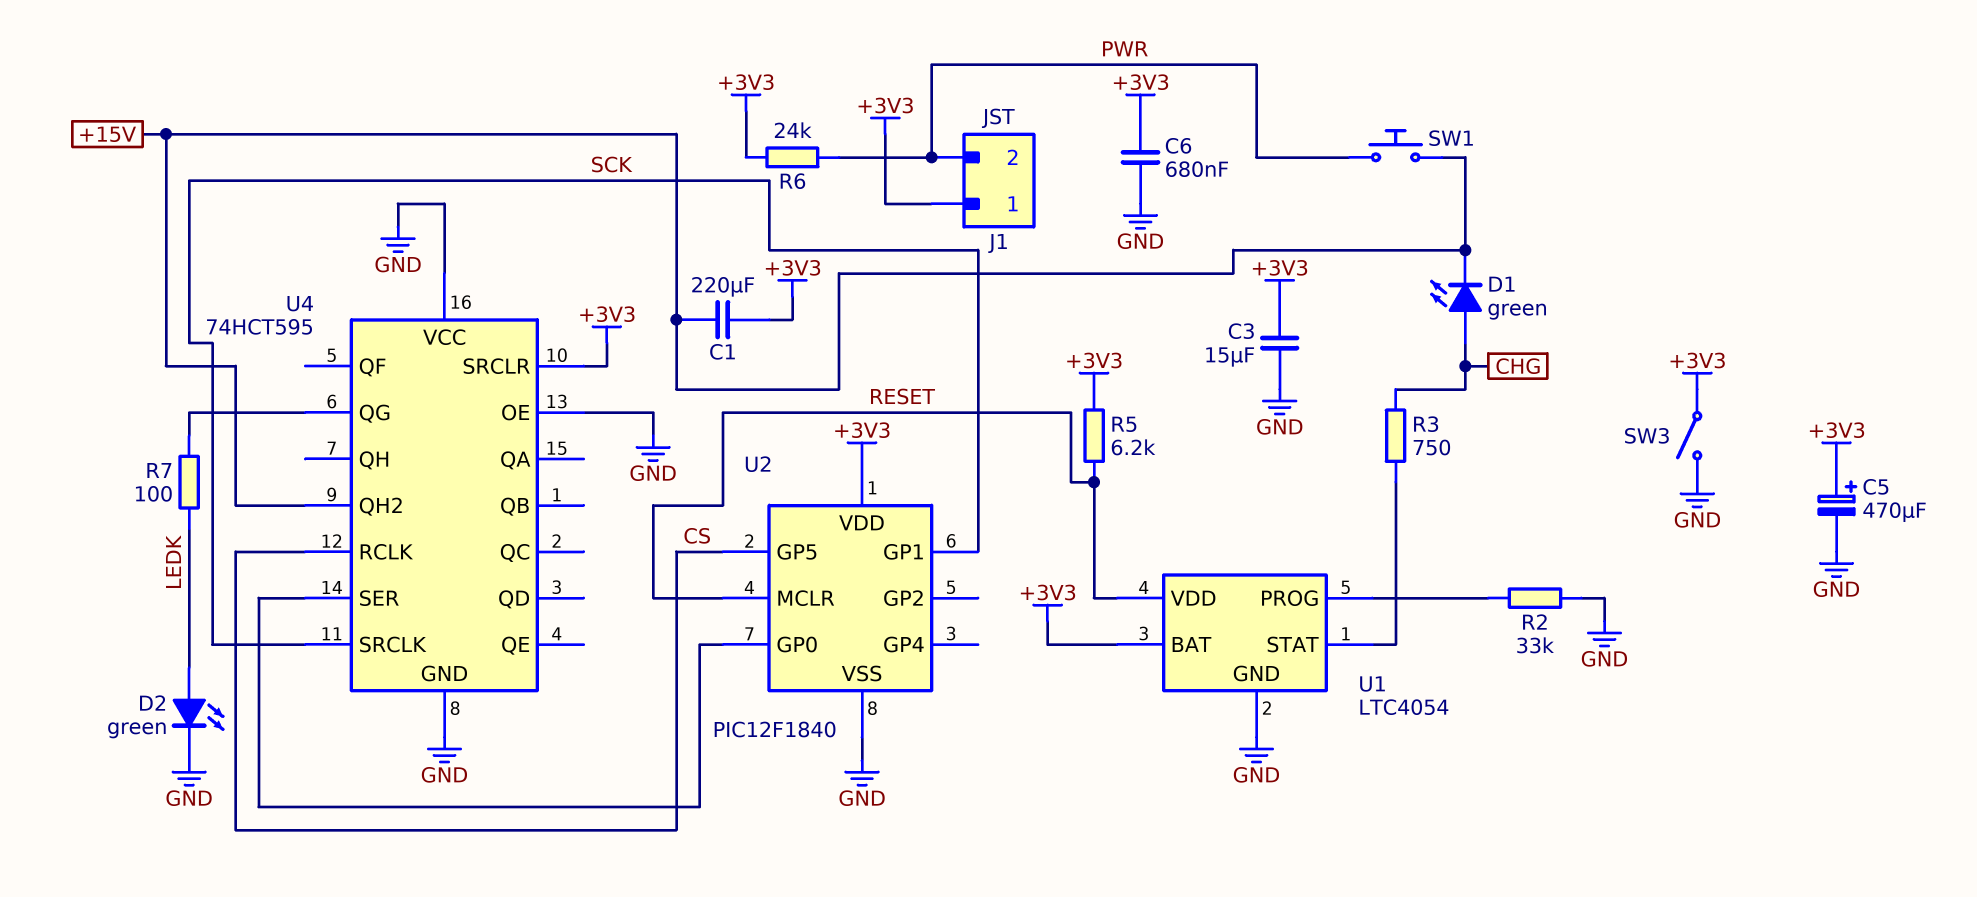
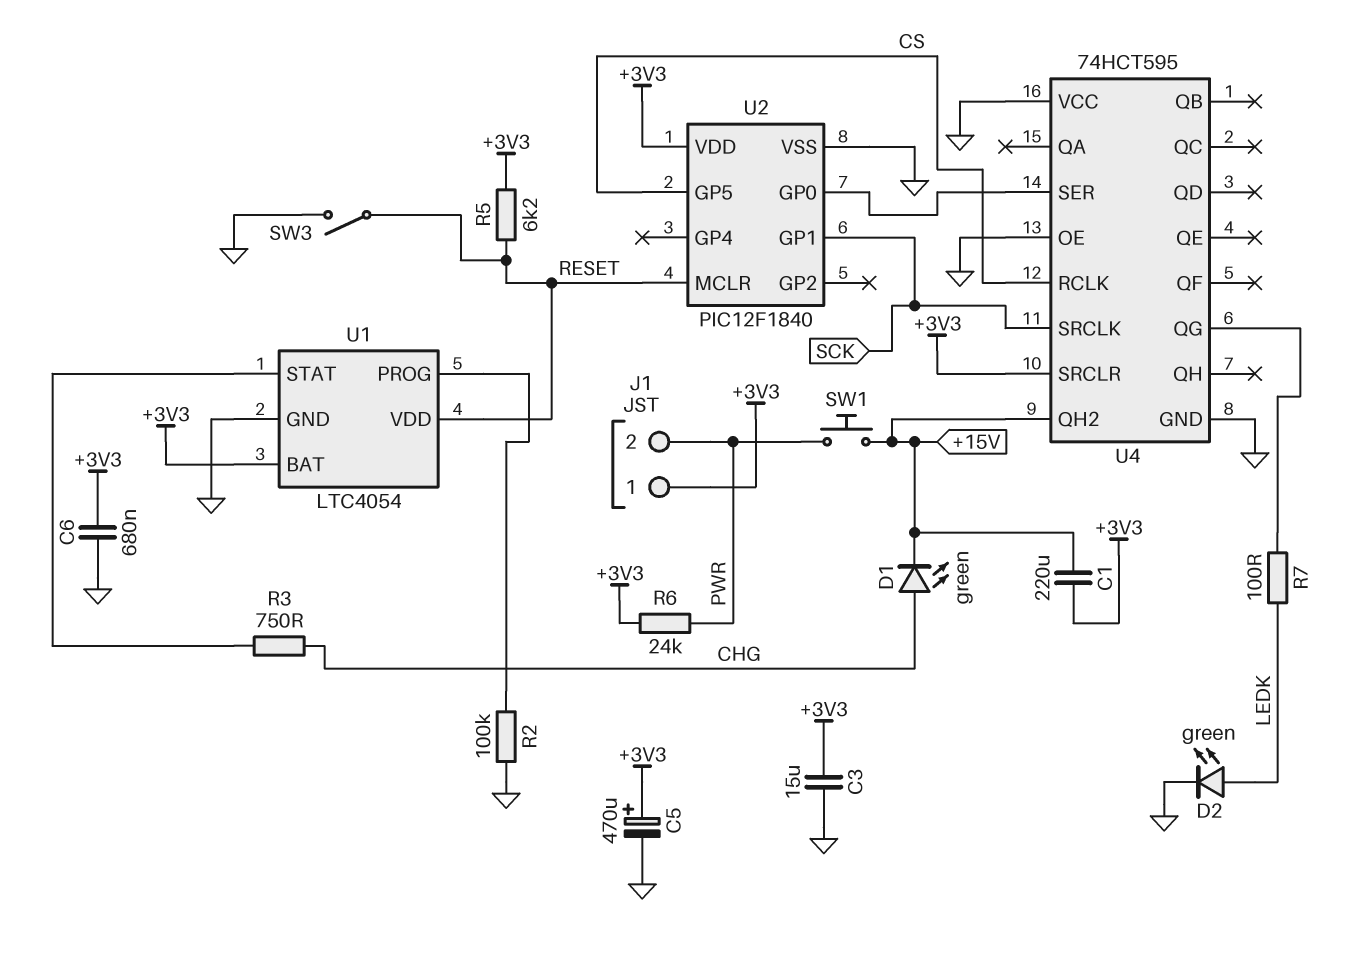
R2: 33k (GND, U1/PROG) -> 100k (GND, U1/PROG)
SW3: switch (+3V3, GND) -> switch (GND, RESET)

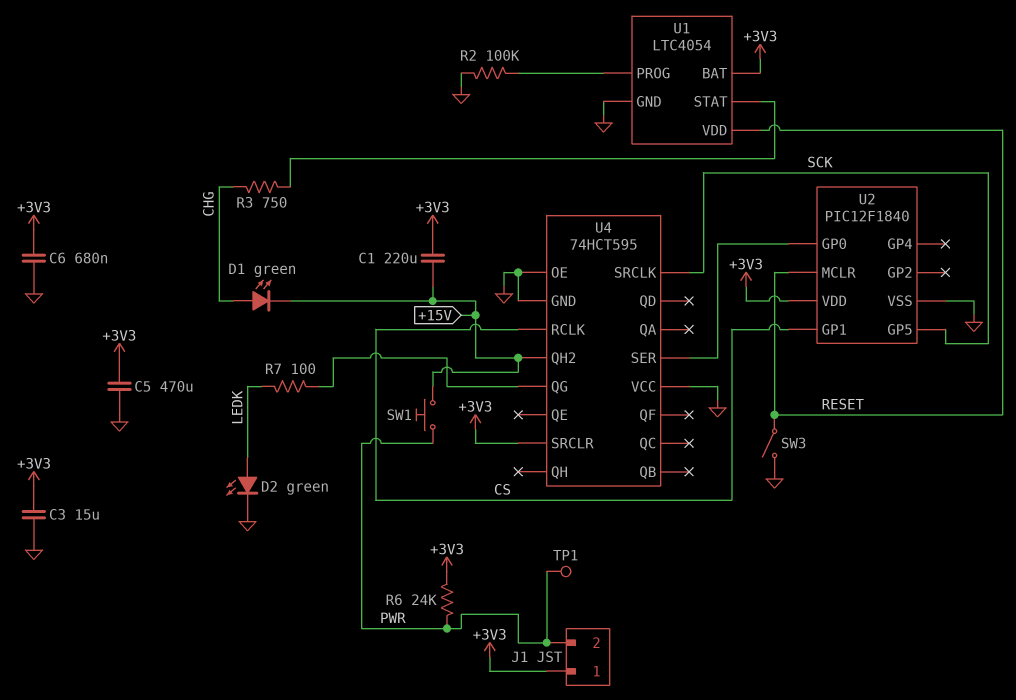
C5: 470uF (plus +3V3, minus GND) -> 470uF (+3V3, GND)
R5: 6.2k (+3V3, RESET) -> none
TP1: none -> test point (PWR)
U2 pin GP1: SCK -> CS
U2 pin GP5: CS -> SCK

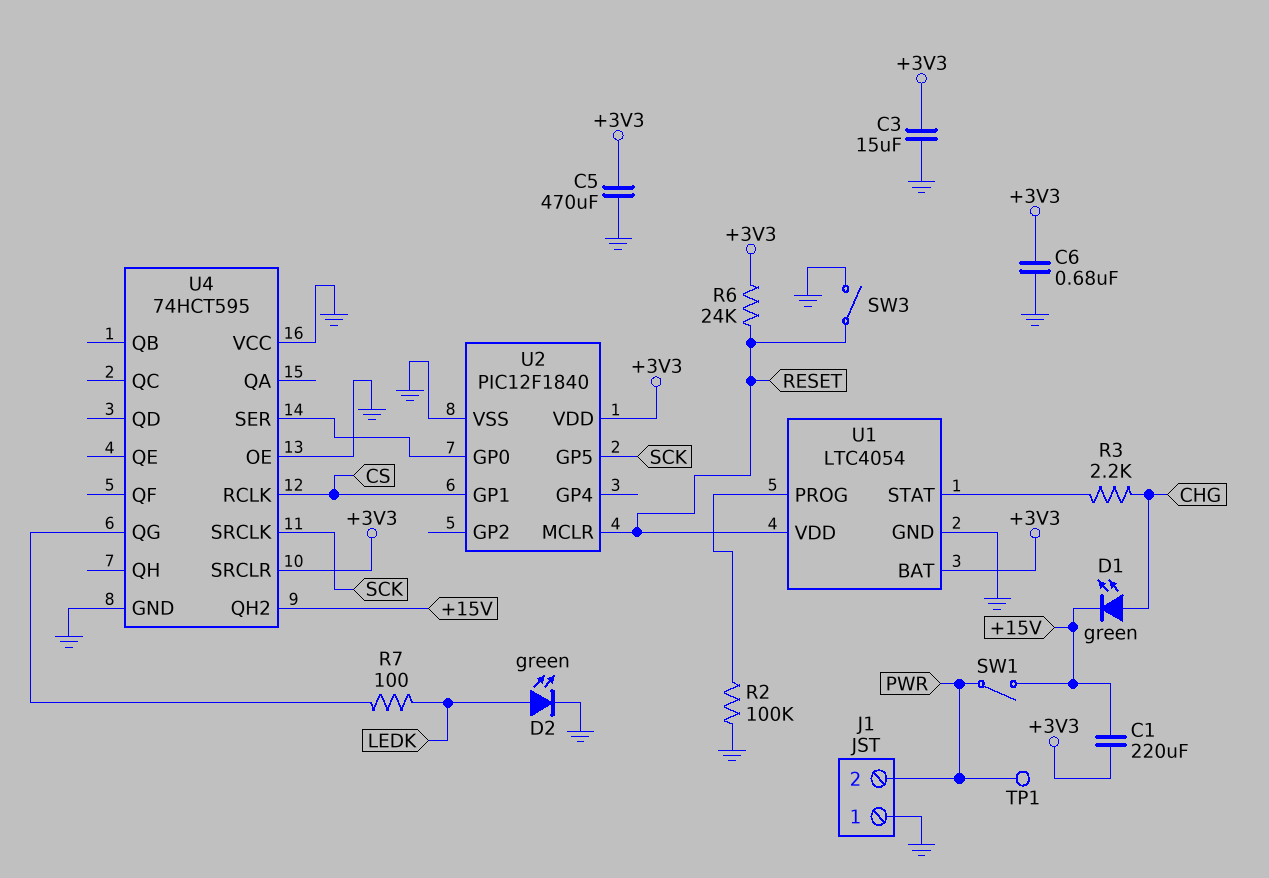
J1 pin 1: +3V3 -> GND
R3: 750 (CHG, U1/STAT) -> 2.2k (CHG, U1/STAT)
R6: 24k (+3V3, PWR) -> 24k (+3V3, RESET)
SW1: button (+15V, PWR) -> switch (+15V, PWR)

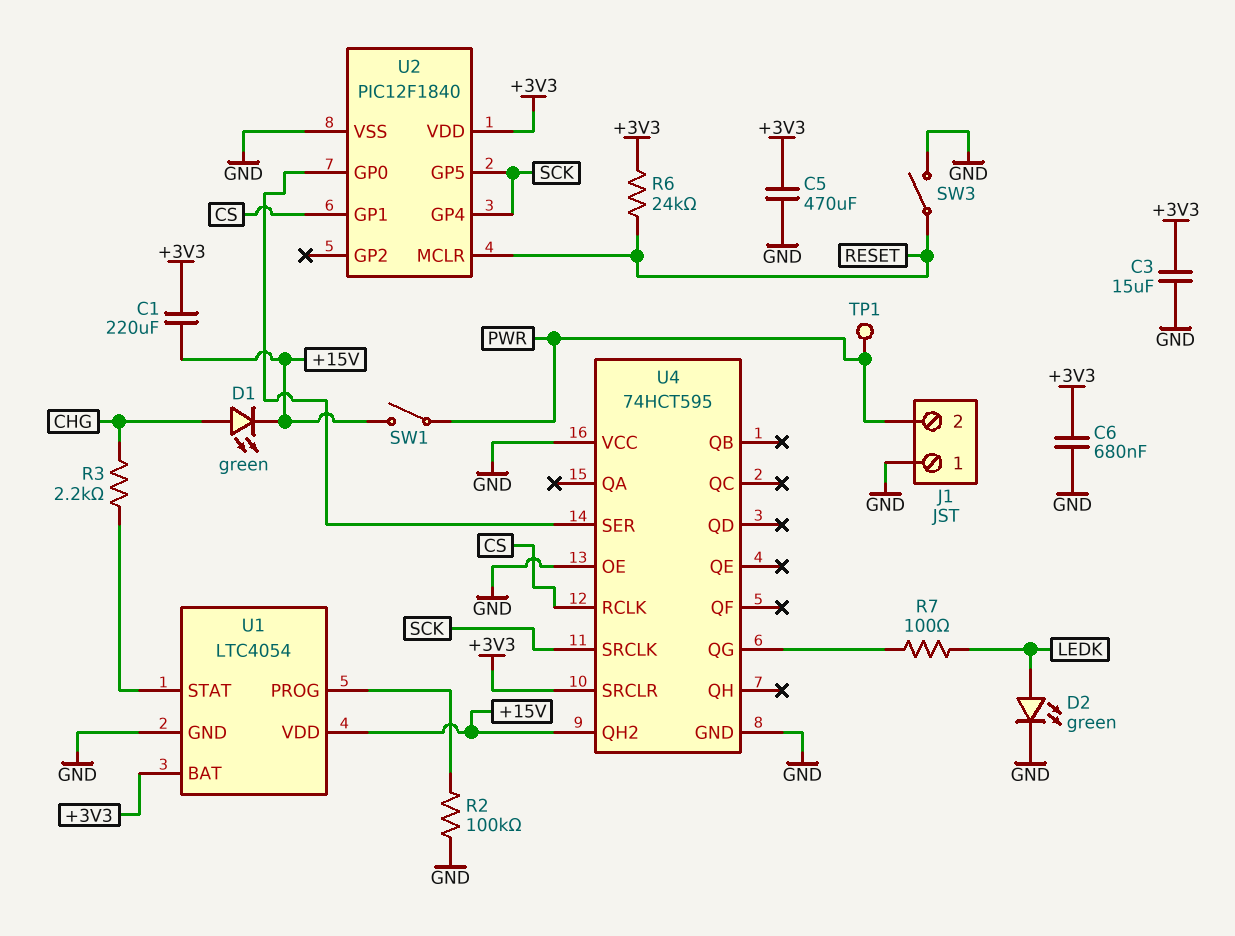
U1 pin VDD: RESET -> +15V
U2 pin GP4: none -> SCK

